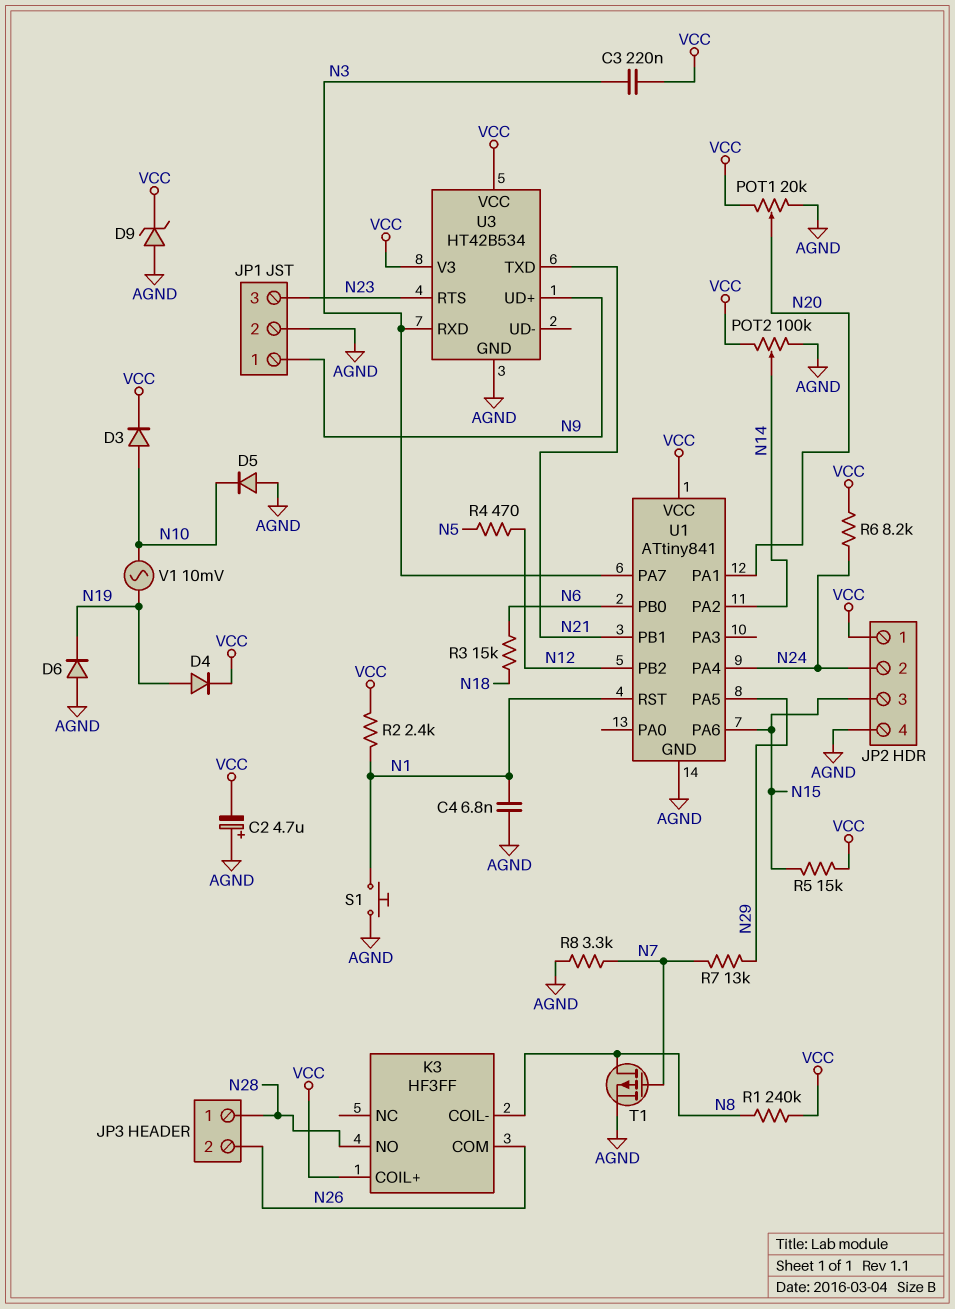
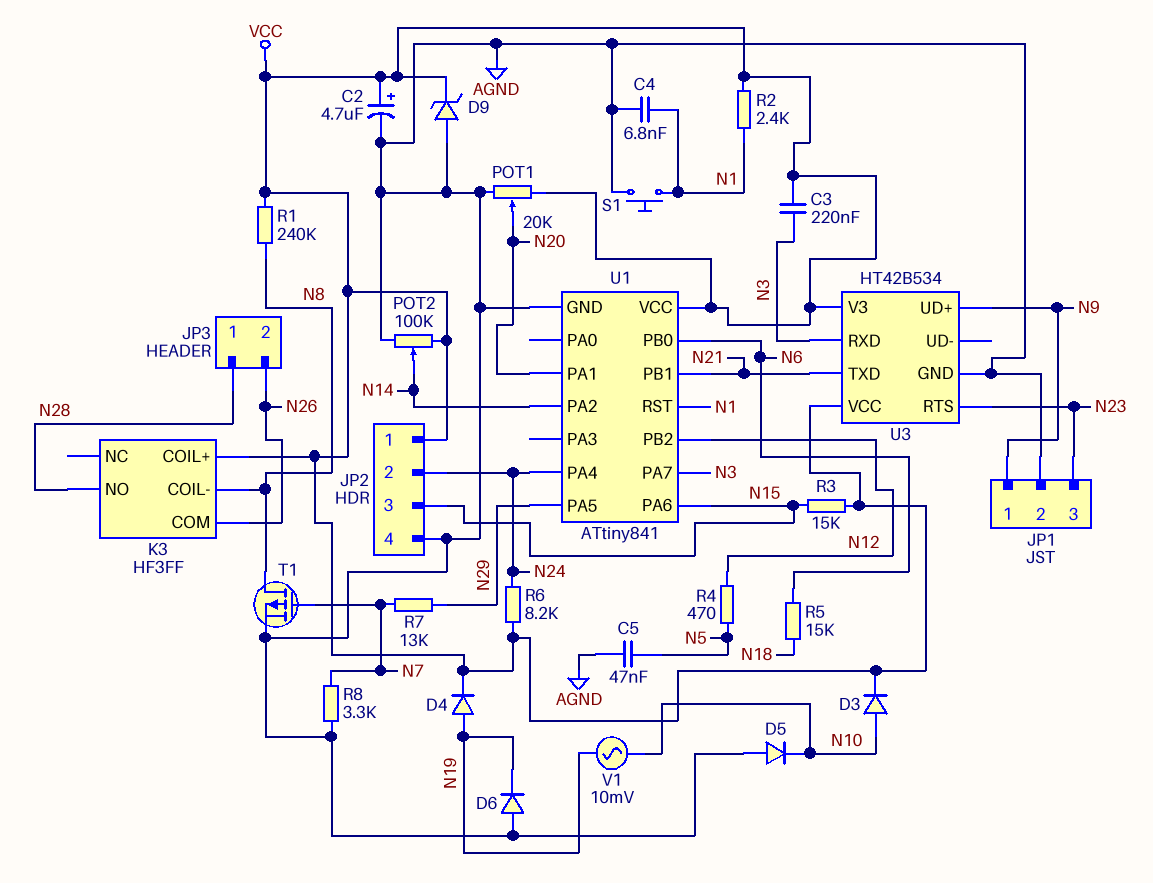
C2: 4.7uF (plus AGND, minus VCC) -> 4.7uF (plus VCC, minus AGND)
C5: none -> 47nF (AGND, N5)
R3: 15k (N6, N18) -> 15k (N15, VCC)
R5: 15k (N15, VCC) -> 15k (N6, N18)

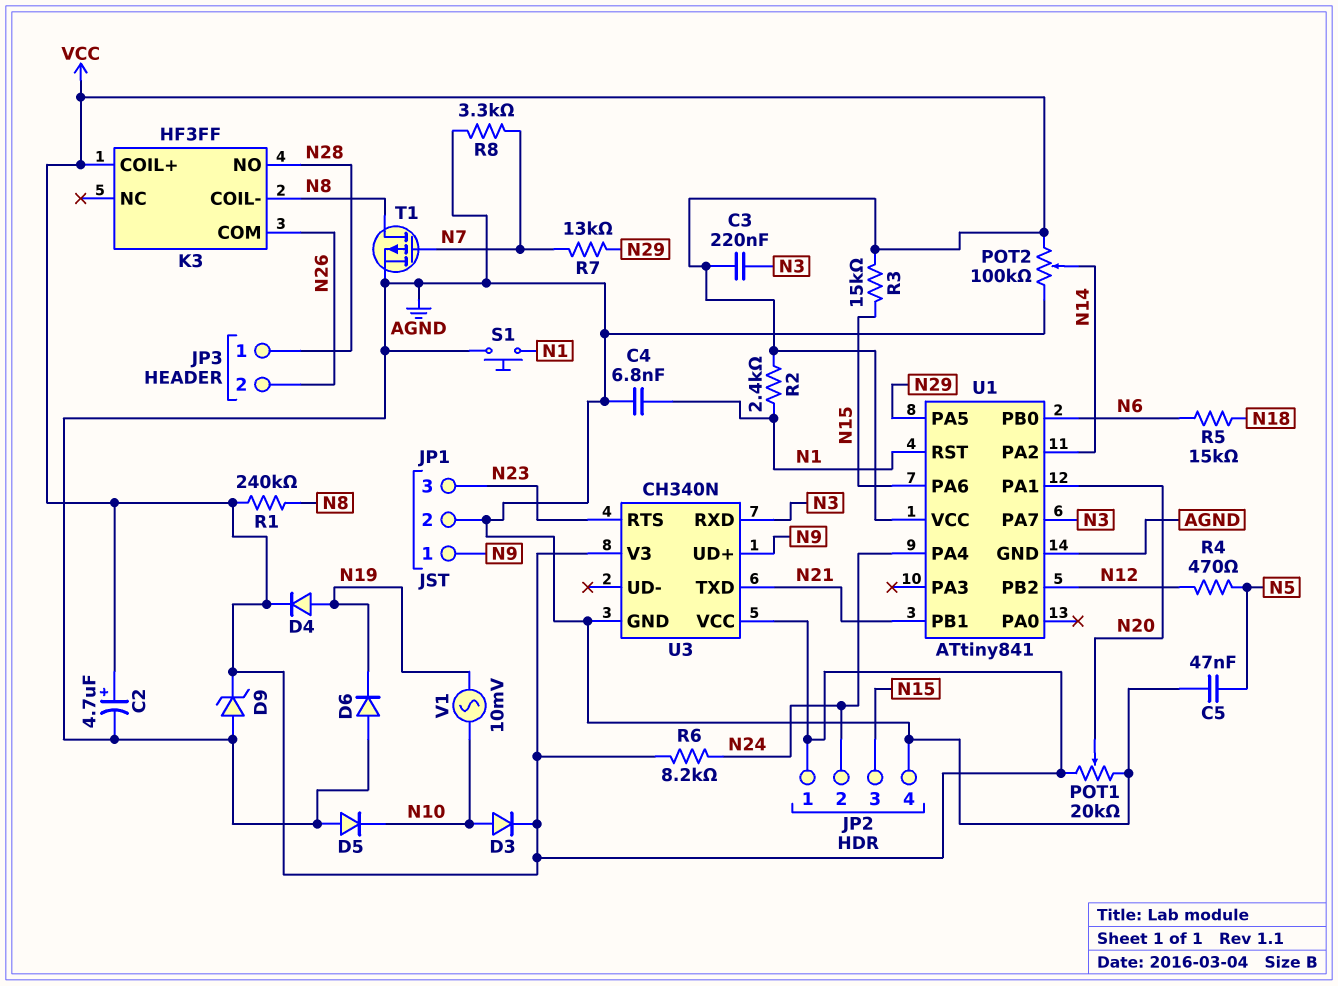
U3: HT42B534 -> CH340N

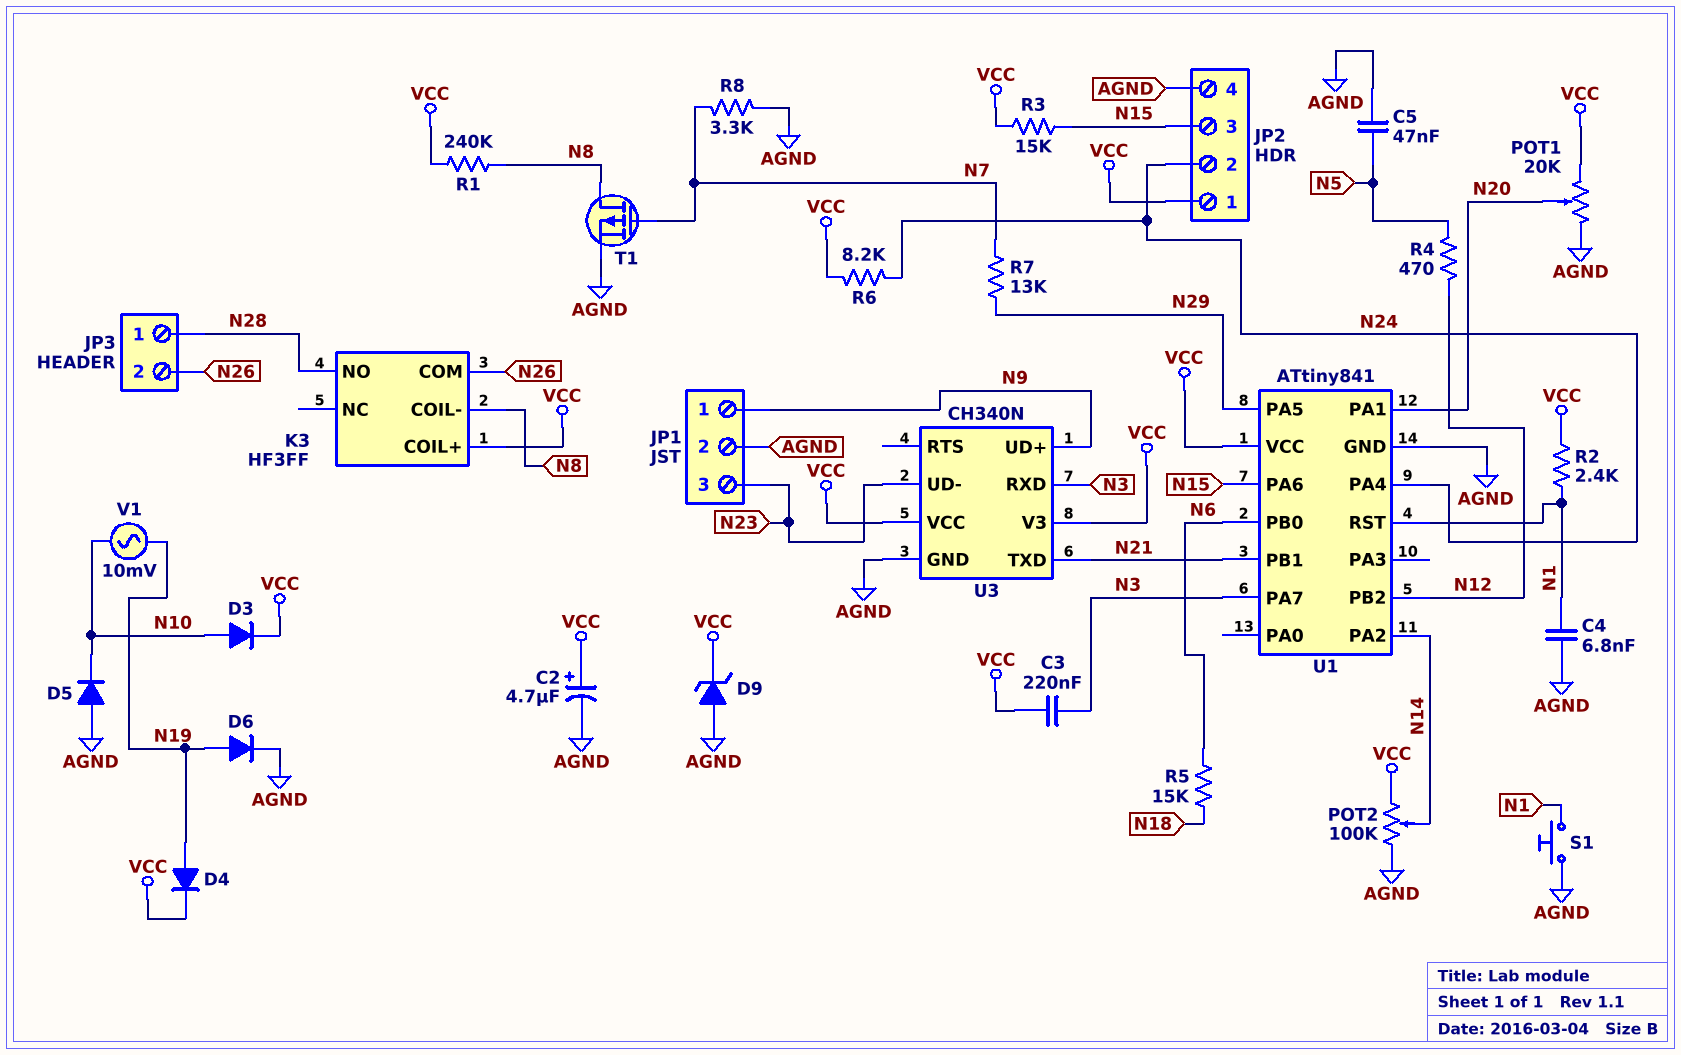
D6: diode (A AGND, K N19) -> diode (A N19, K AGND)
U3 pin RTS: N23 -> none
U3 pin UD-: none -> N23

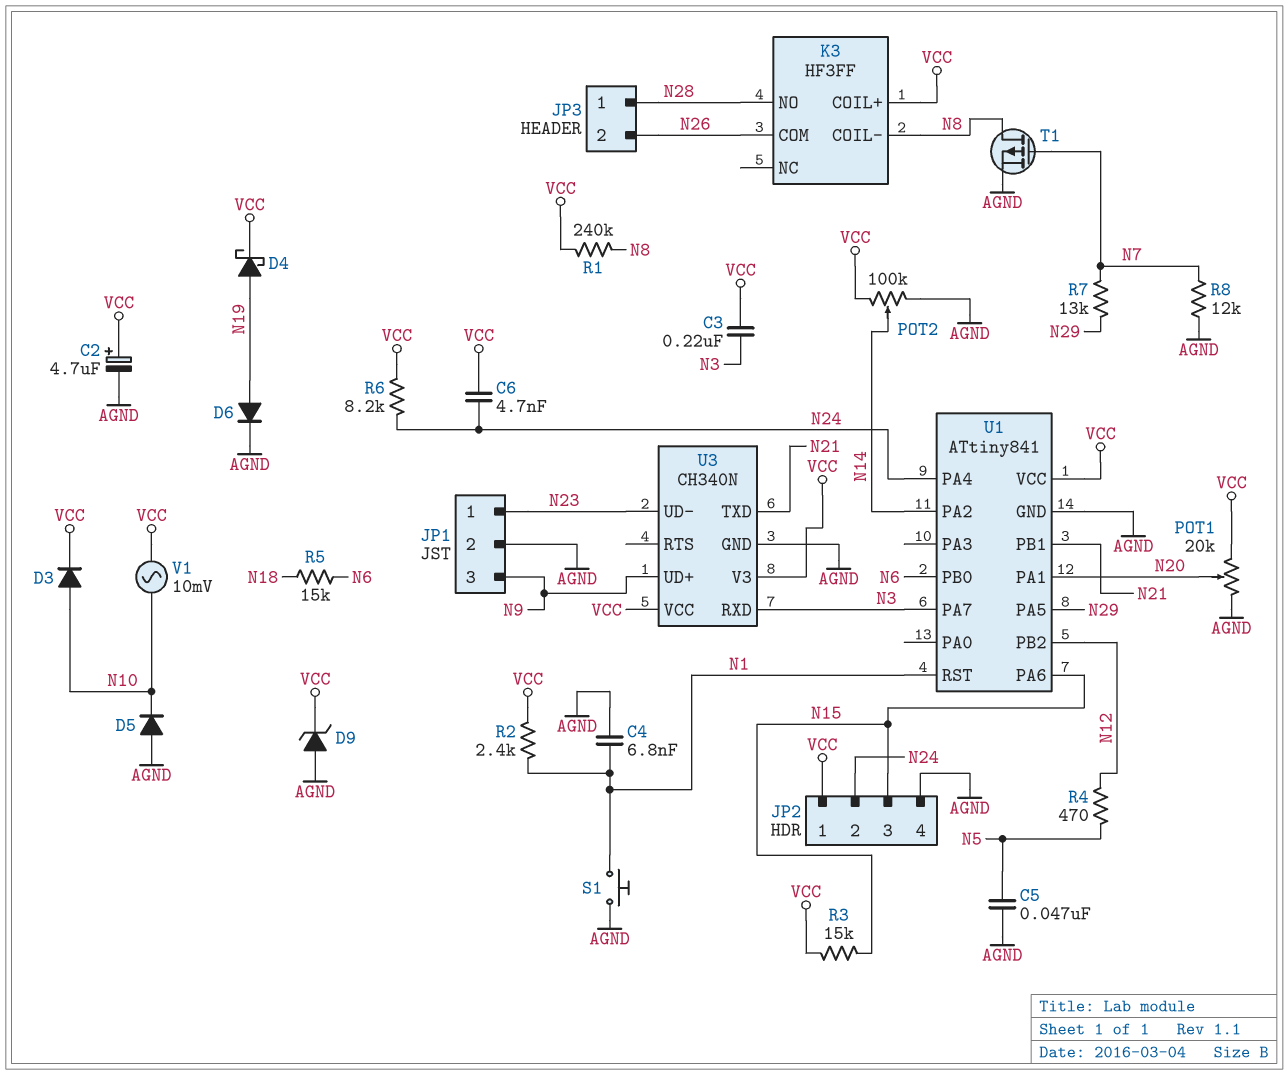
C6: none -> 4.7nF (N24, VCC)
D4: diode (A N19, K VCC) -> schottky (A N19, K VCC)
JP1 pin 1: N9 -> N23
JP1 pin 3: N23 -> N9
R8: 3.3k (AGND, N7) -> 12k (AGND, N7)
V1: AC 10mV (N10, N19) -> AC 10mV (N10, VCC)

